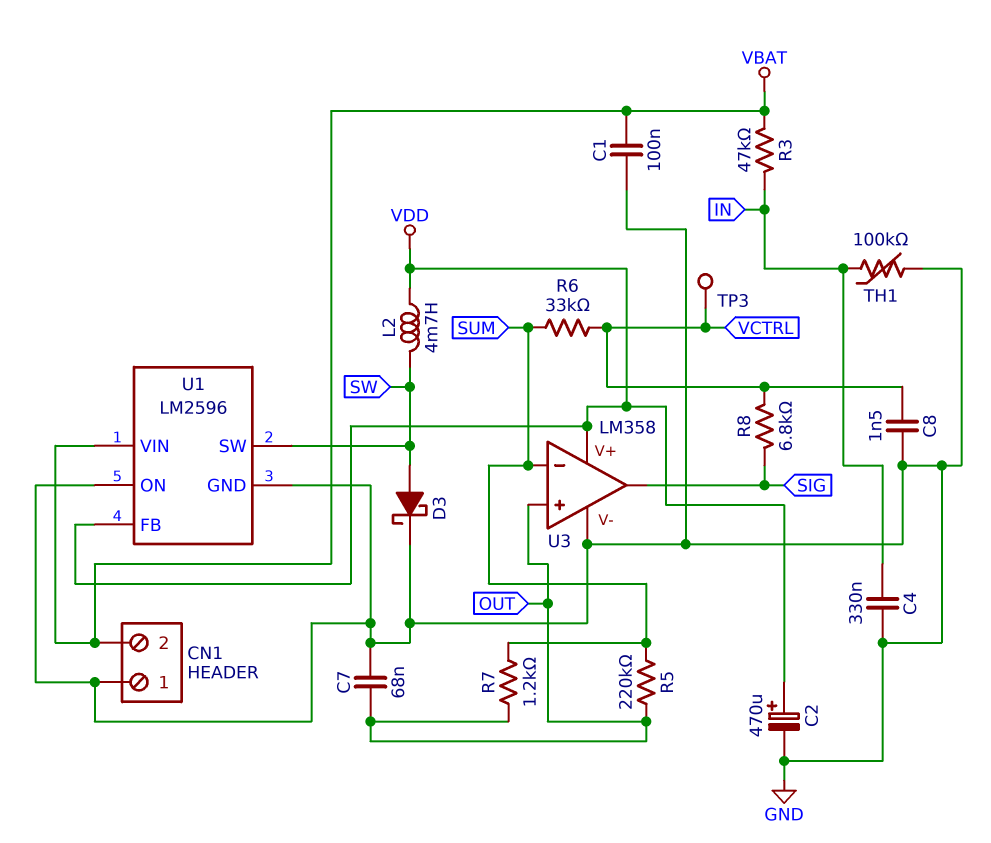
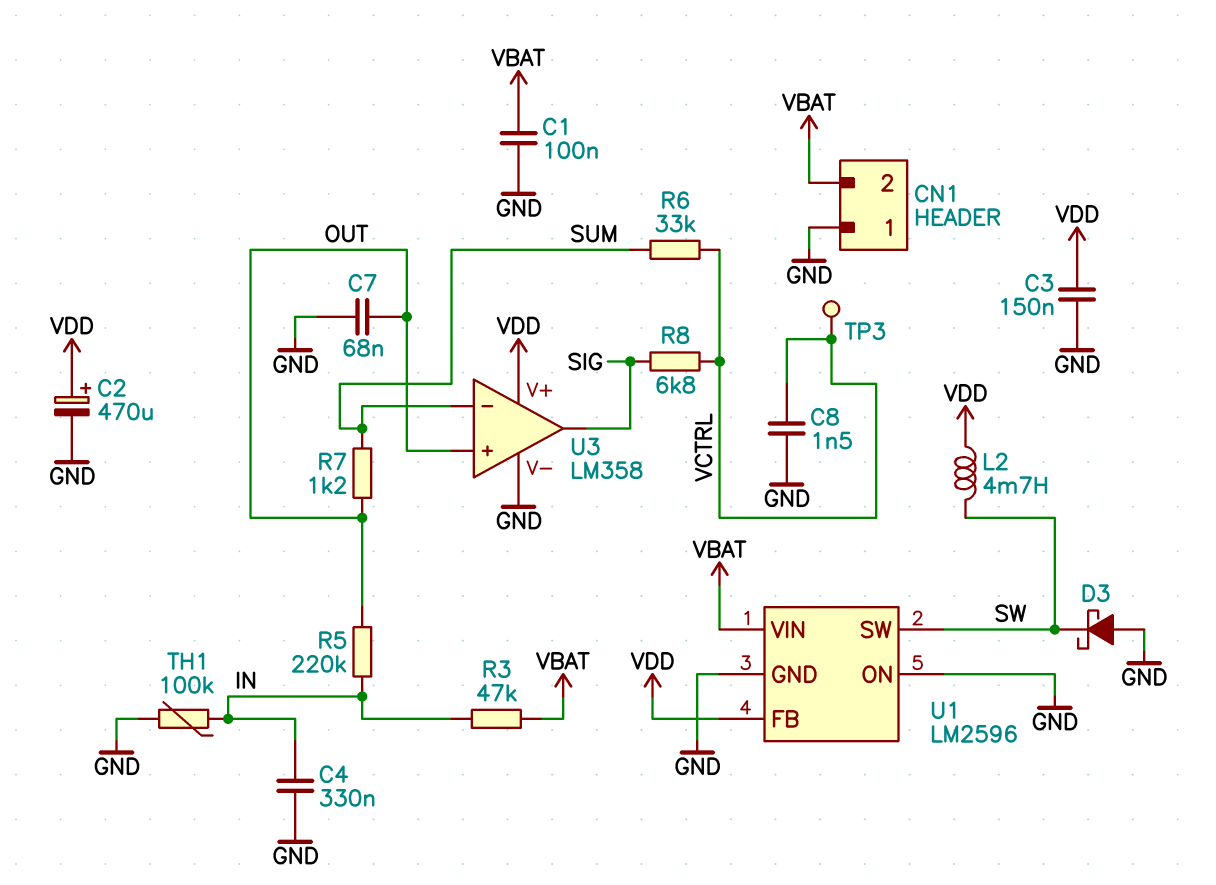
C3: none -> 150nF (GND, VDD)
D3: schottky (A SW, K GND) -> schottky (A GND, K SW)
R5: 220k (OUT, SUM) -> 220k (IN, OUT)

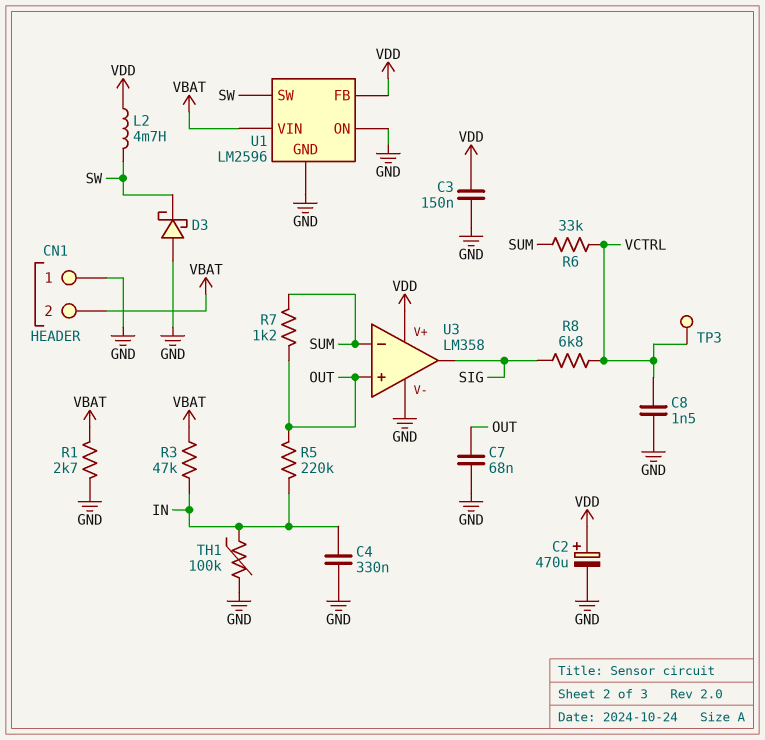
C1: 100nF (GND, VBAT) -> none
R1: none -> 2.7k (GND, VBAT)

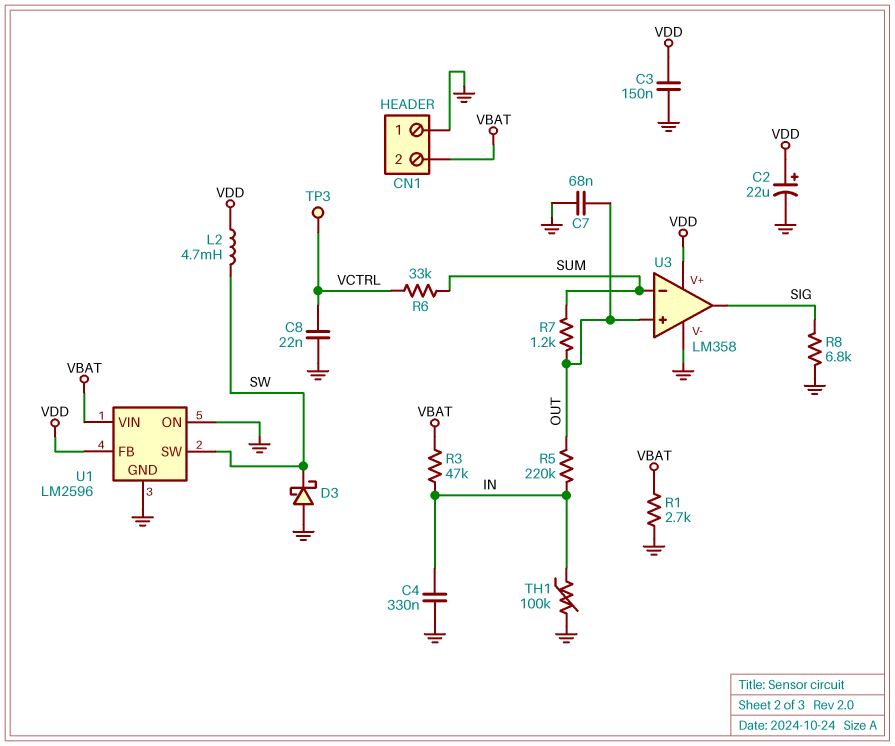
C2: 470uF (plus VDD, minus GND) -> 22uF (plus VDD, minus GND)
C8: 1.5nF (GND, VCTRL) -> 22nF (GND, VCTRL)
R8: 6.8k (SIG, VCTRL) -> 6.8k (GND, SIG)

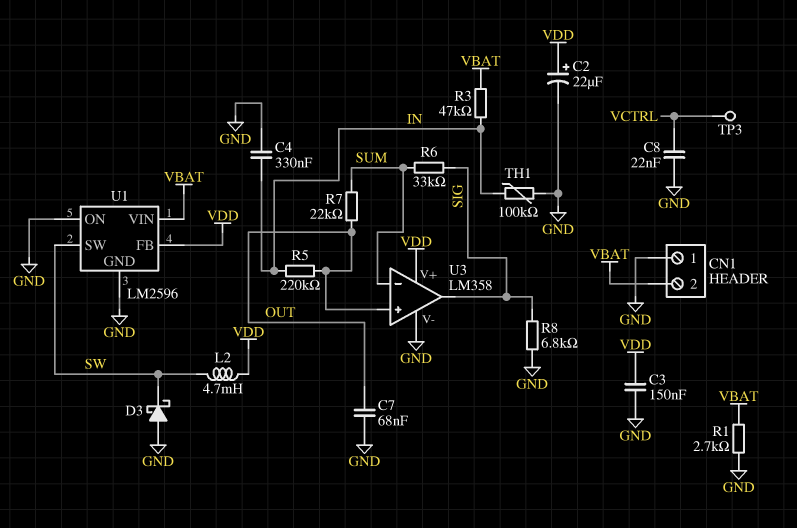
R6: 33k (SUM, VCTRL) -> 33k (SIG, SUM)
R7: 1.2k (OUT, SUM) -> 22k (OUT, SUM)

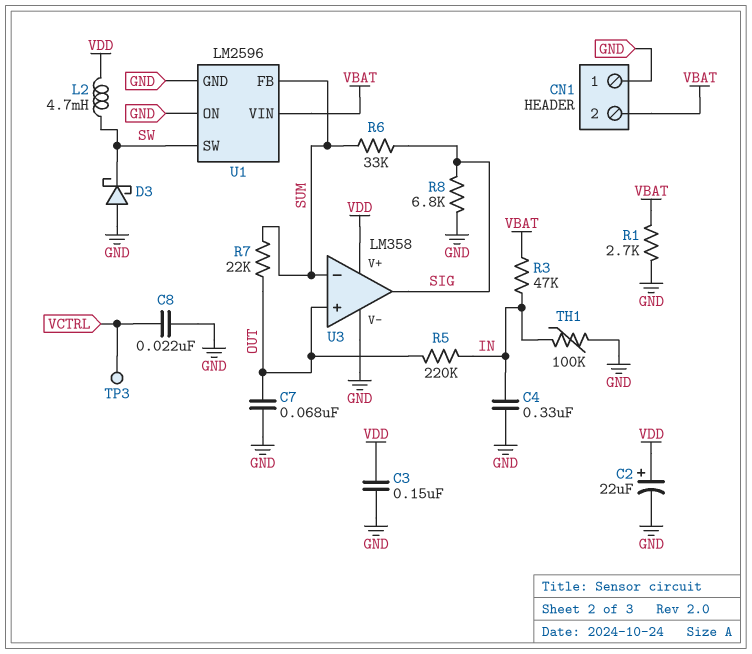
U1 pin FB: VDD -> SUM

